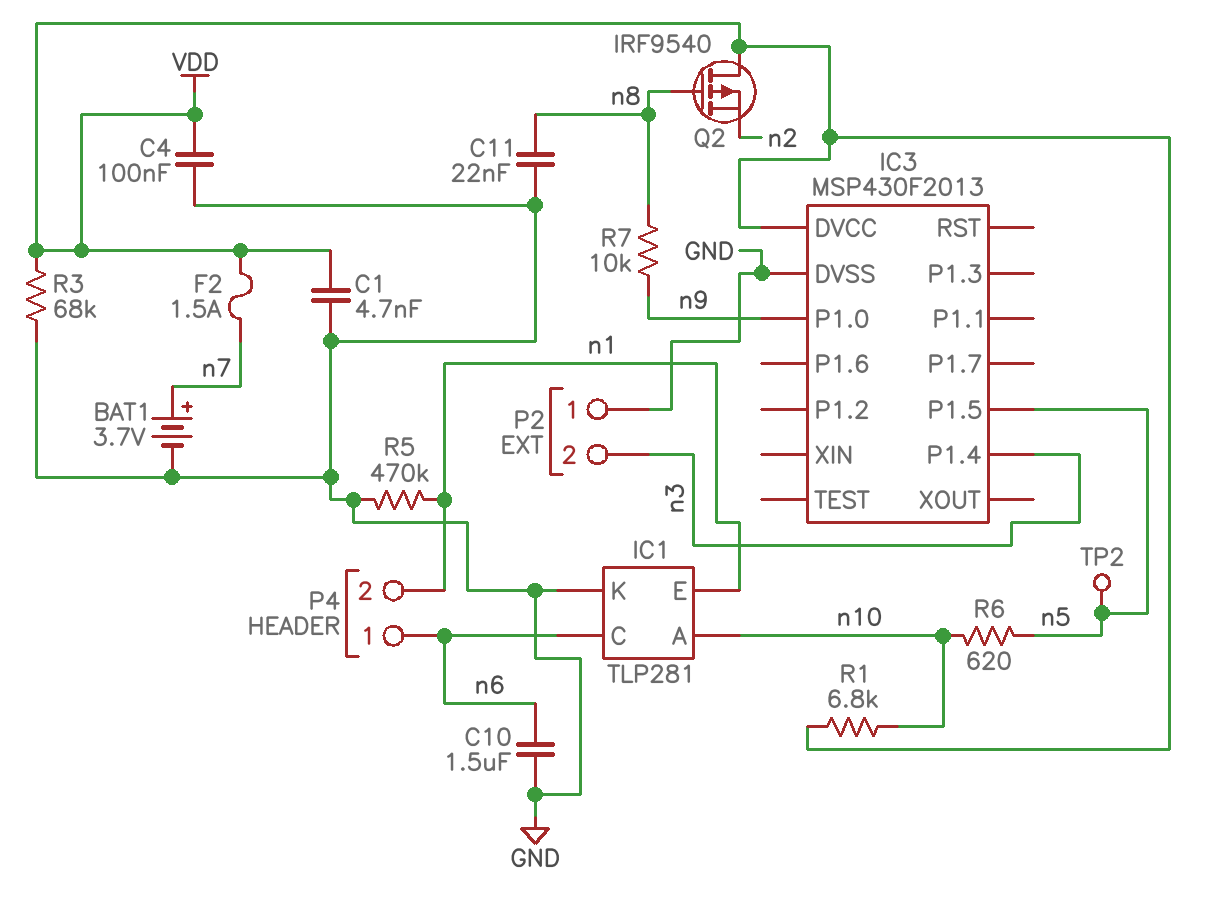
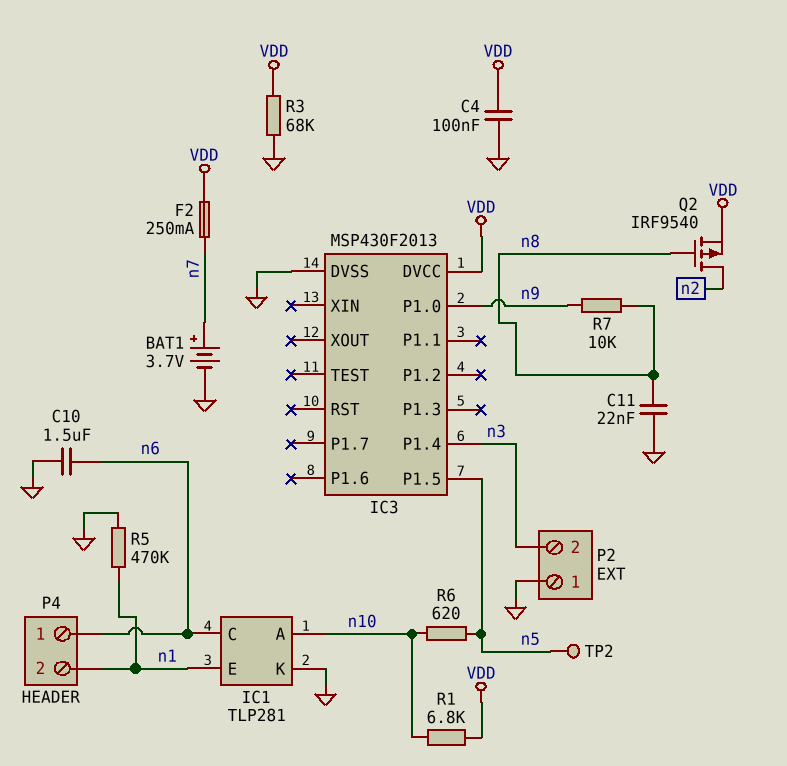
C1: 4.7nF (GND, VDD) -> none
F2: 1.5A (VDD, n7) -> 250mA (VDD, n7)
Q2: PMOS IRF9540 (G n8, D VDD, S n2) -> PMOS IRF9540 (G n8, D n2, S VDD)

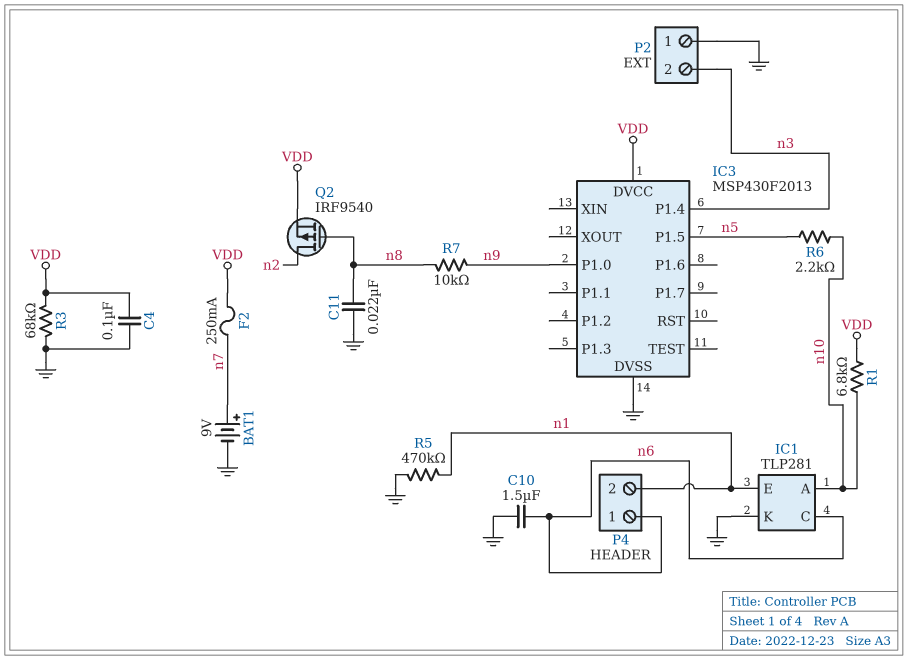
BAT1: 3.7V (plus n7, minus GND) -> 9V (plus n7, minus GND)
R6: 620 (n5, n10) -> 2.2k (n5, n10)
TP2: test point (n5) -> none

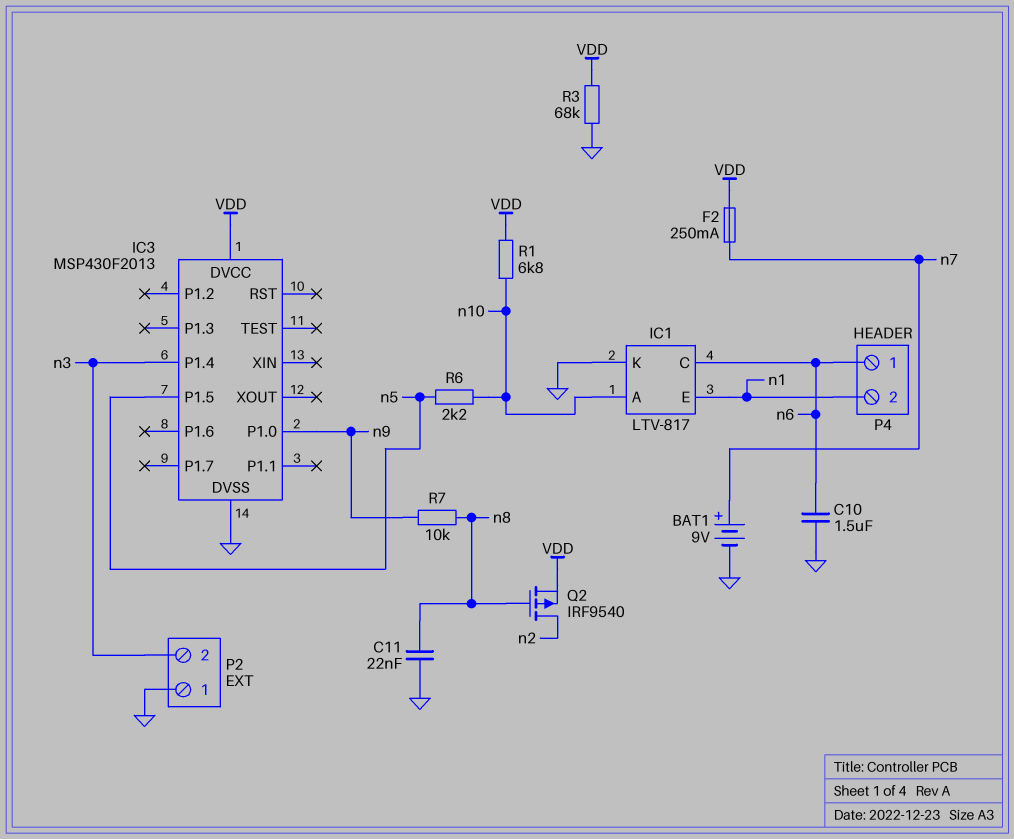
C4: 100nF (GND, VDD) -> none
IC1: TLP281 -> LTV-817
R5: 470k (GND, n1) -> none

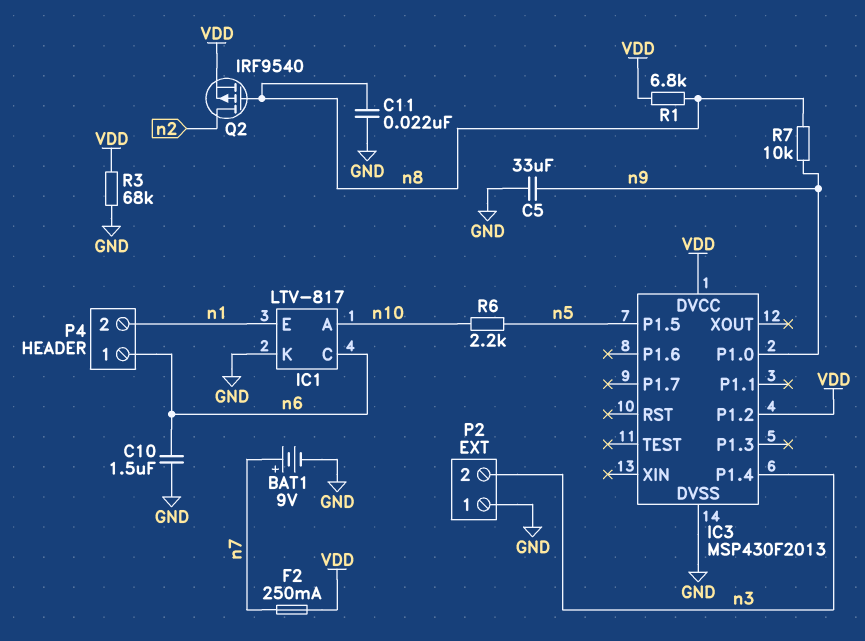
C5: none -> 33uF (GND, n9)
IC3 pin P1.2: none -> VDD
R1: 6.8k (VDD, n10) -> 6.8k (VDD, n8)

